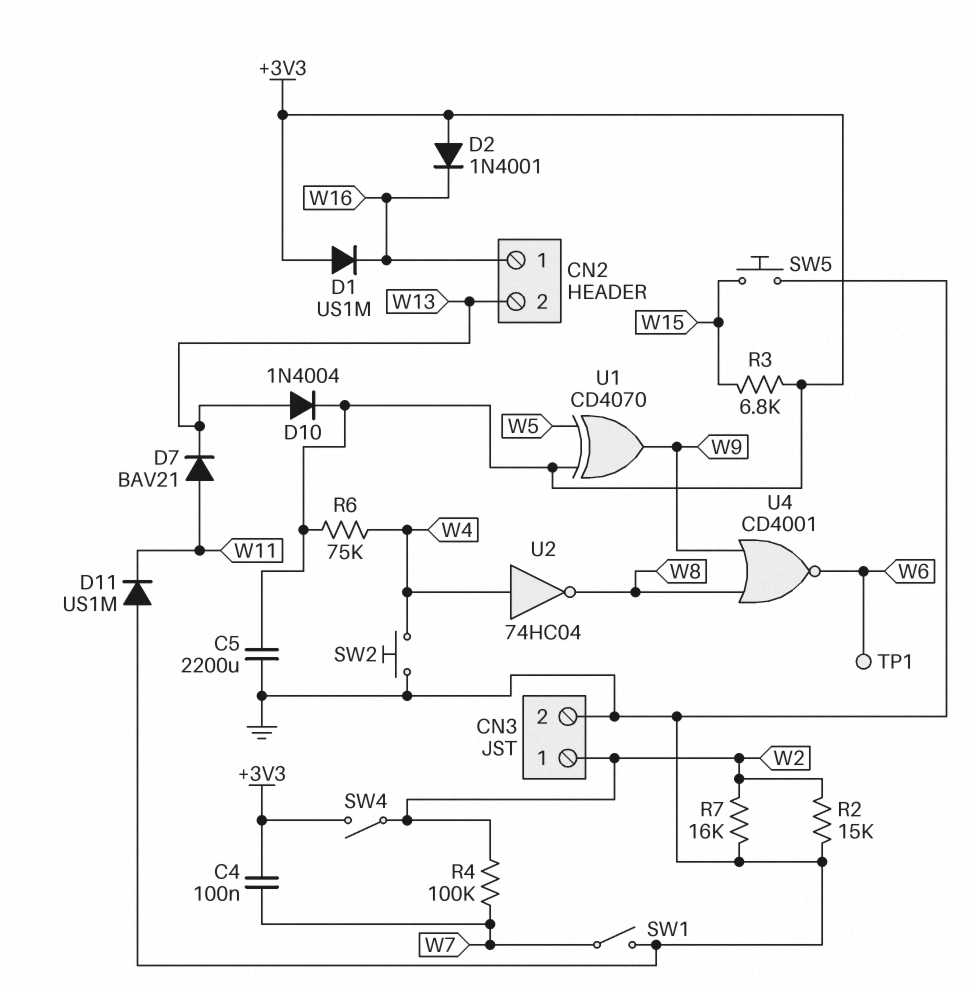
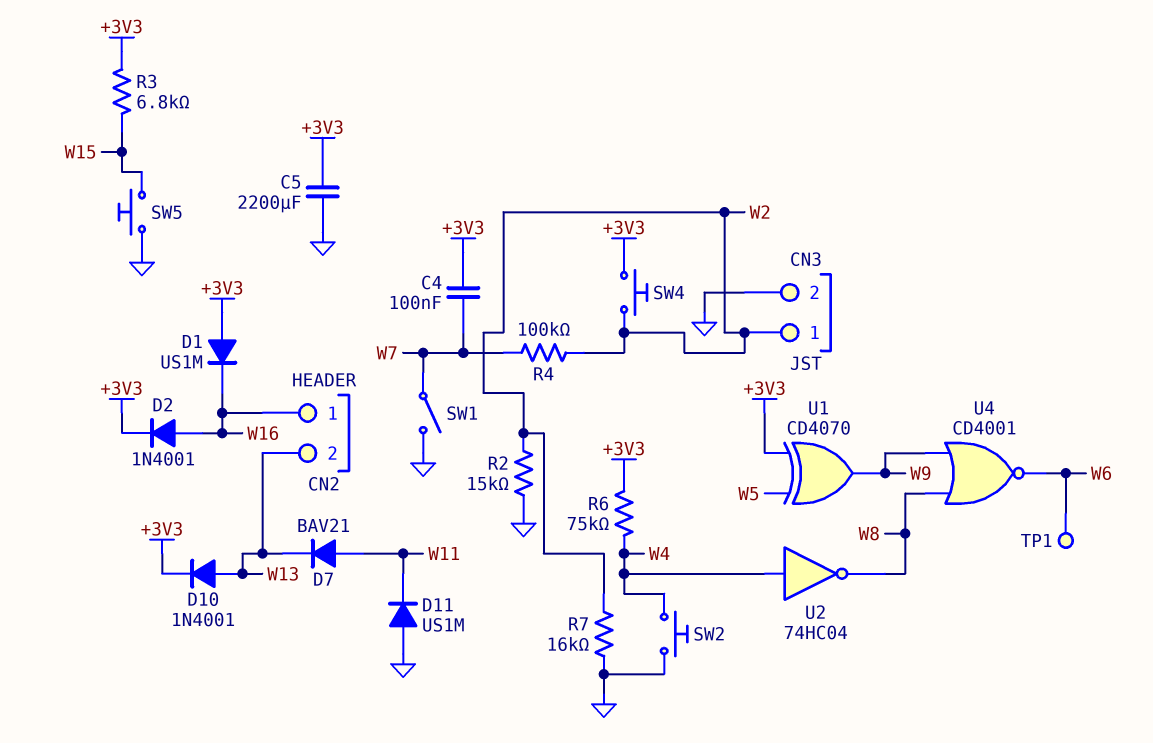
D2: diode 1N4001 (A +3V3, K W16) -> diode 1N4001 (A W16, K +3V3)
D10: diode 1N4004 (A W13, K +3V3) -> diode 1N4001 (A W13, K +3V3)
SW4: switch (+3V3, W2) -> button (+3V3, W2)

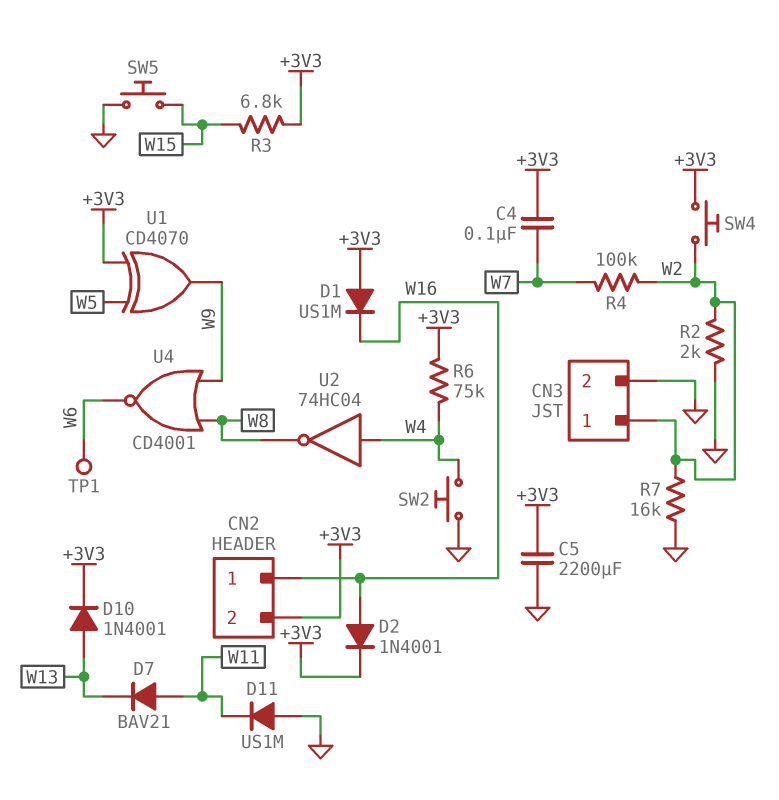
CN2 pin 2: W13 -> +3V3
R2: 15k (GND, W2) -> 2k (GND, W2)
SW1: switch (GND, W7) -> none

